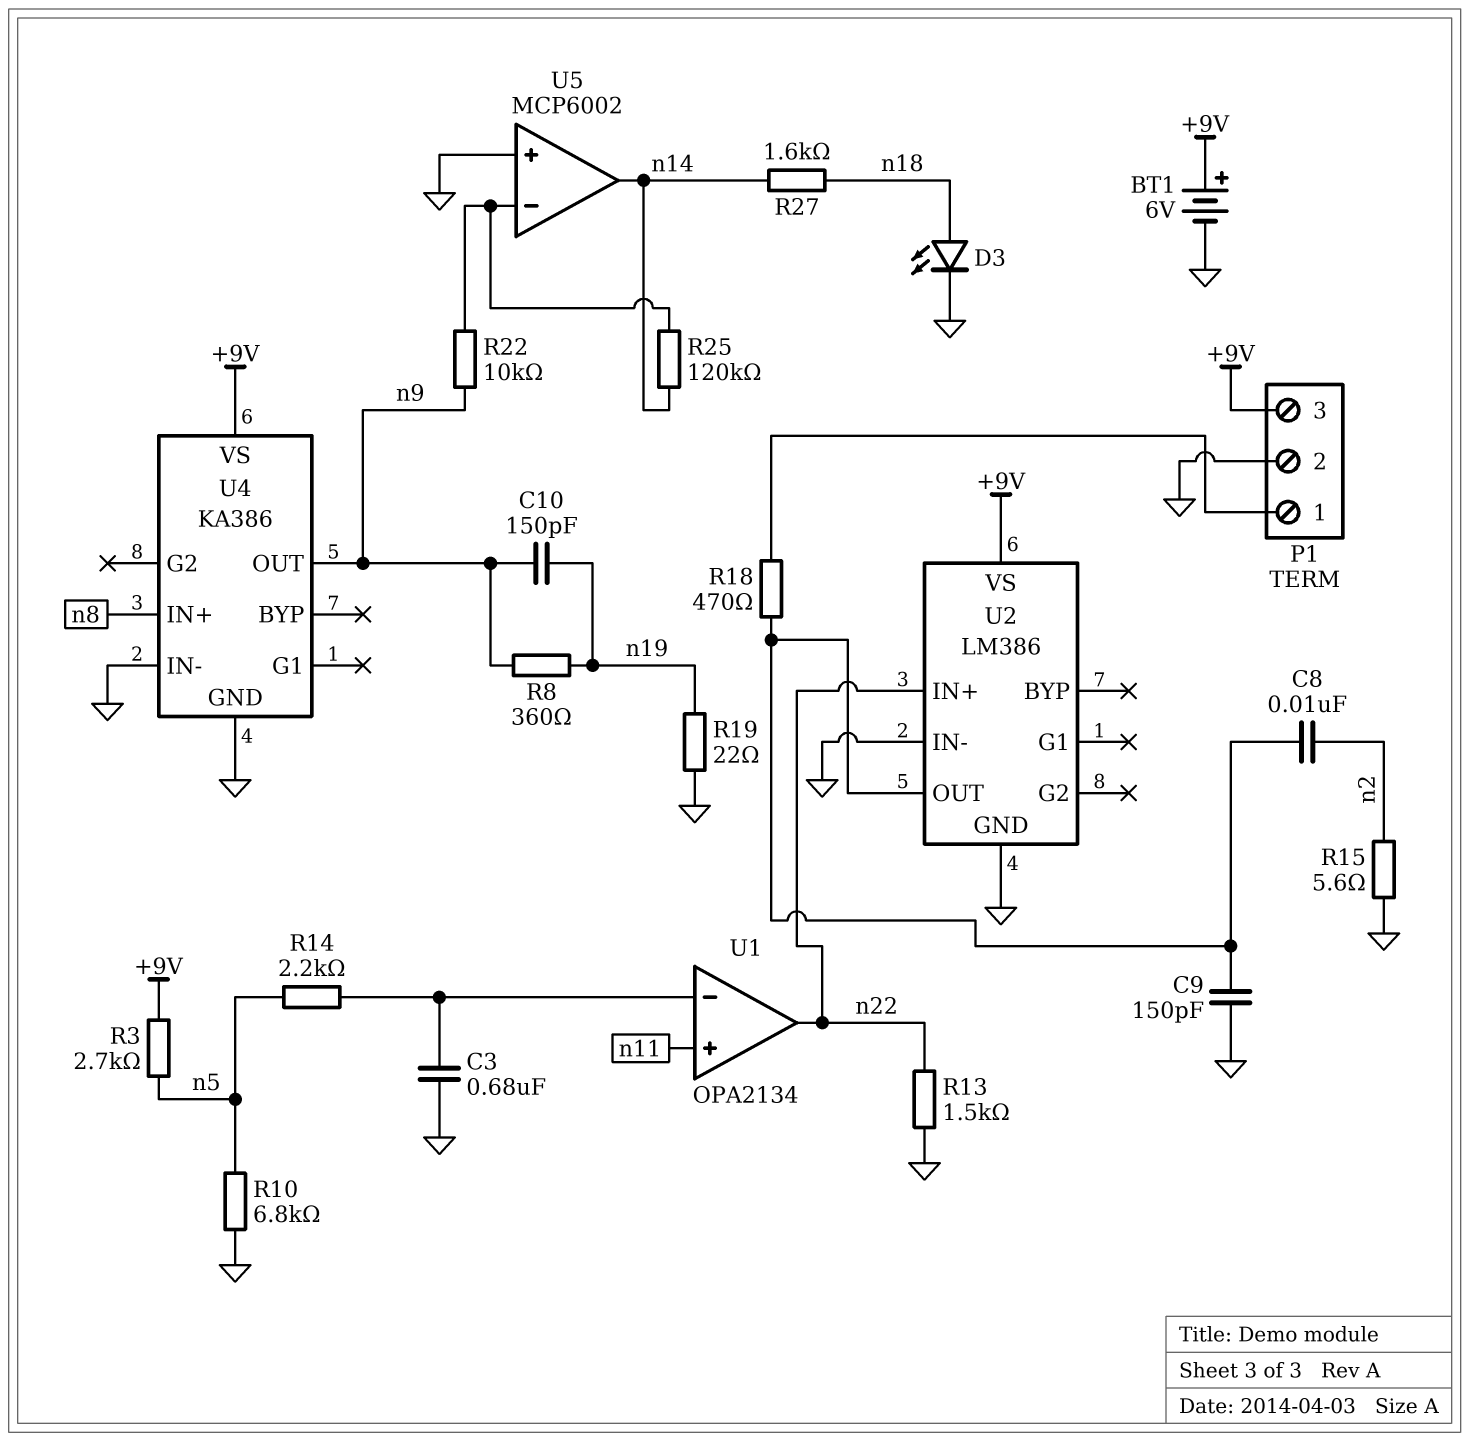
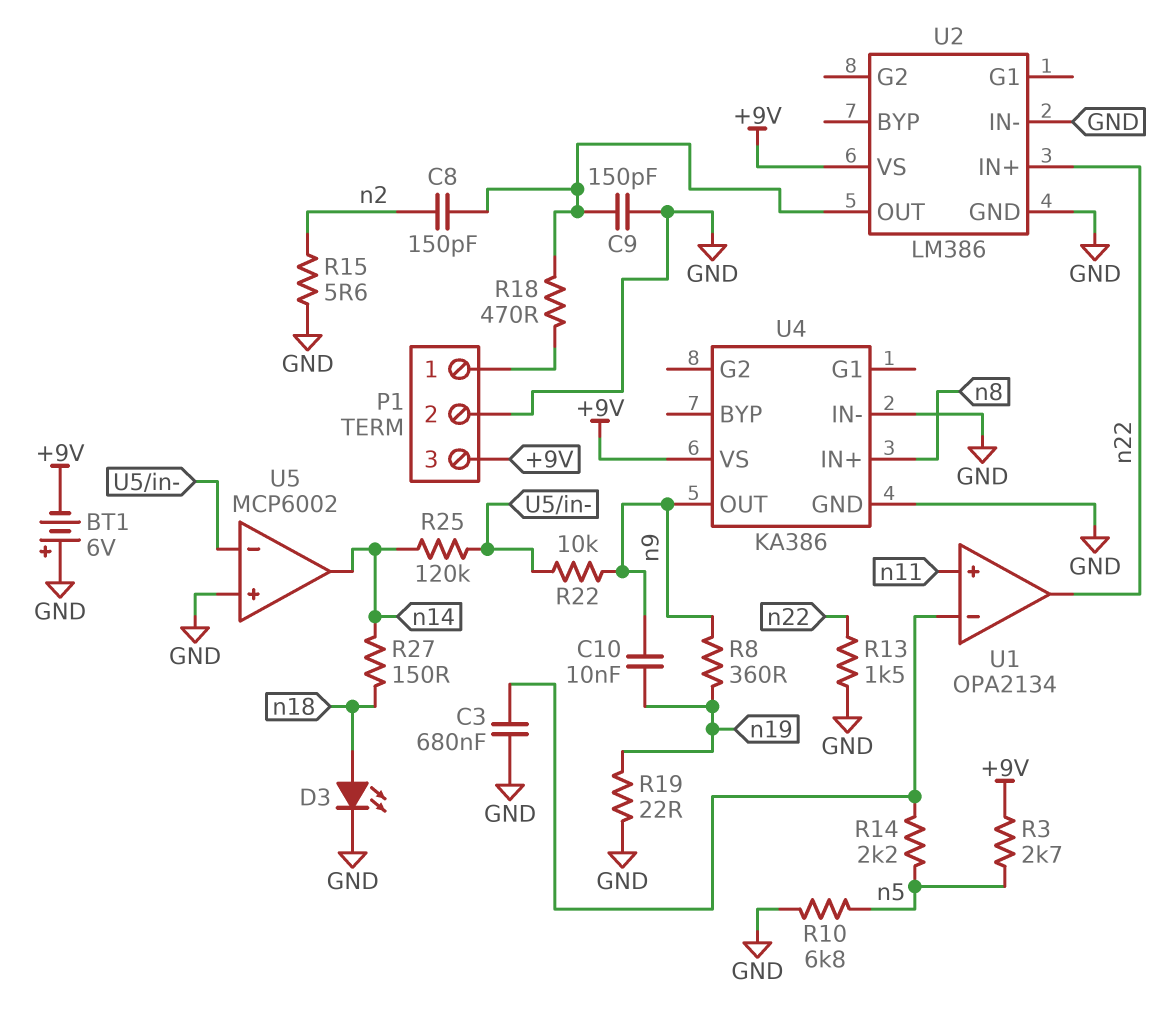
BT1: 6V (plus +9V, minus GND) -> 6V (plus GND, minus +9V)
C8: 10nF (U2/OUT, n2) -> 150pF (U2/OUT, n2)
C10: 150pF (n9, n19) -> 10nF (n9, n19)
R27: 1.6k (n14, n18) -> 150 (n14, n18)

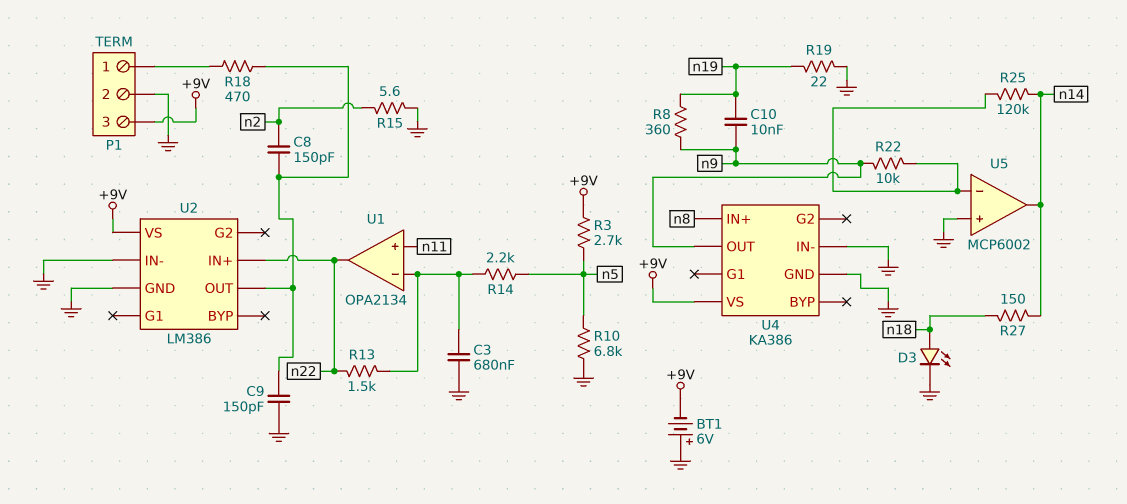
R13: 1.5k (GND, n22) -> 1.5k (U1/in-, n22)

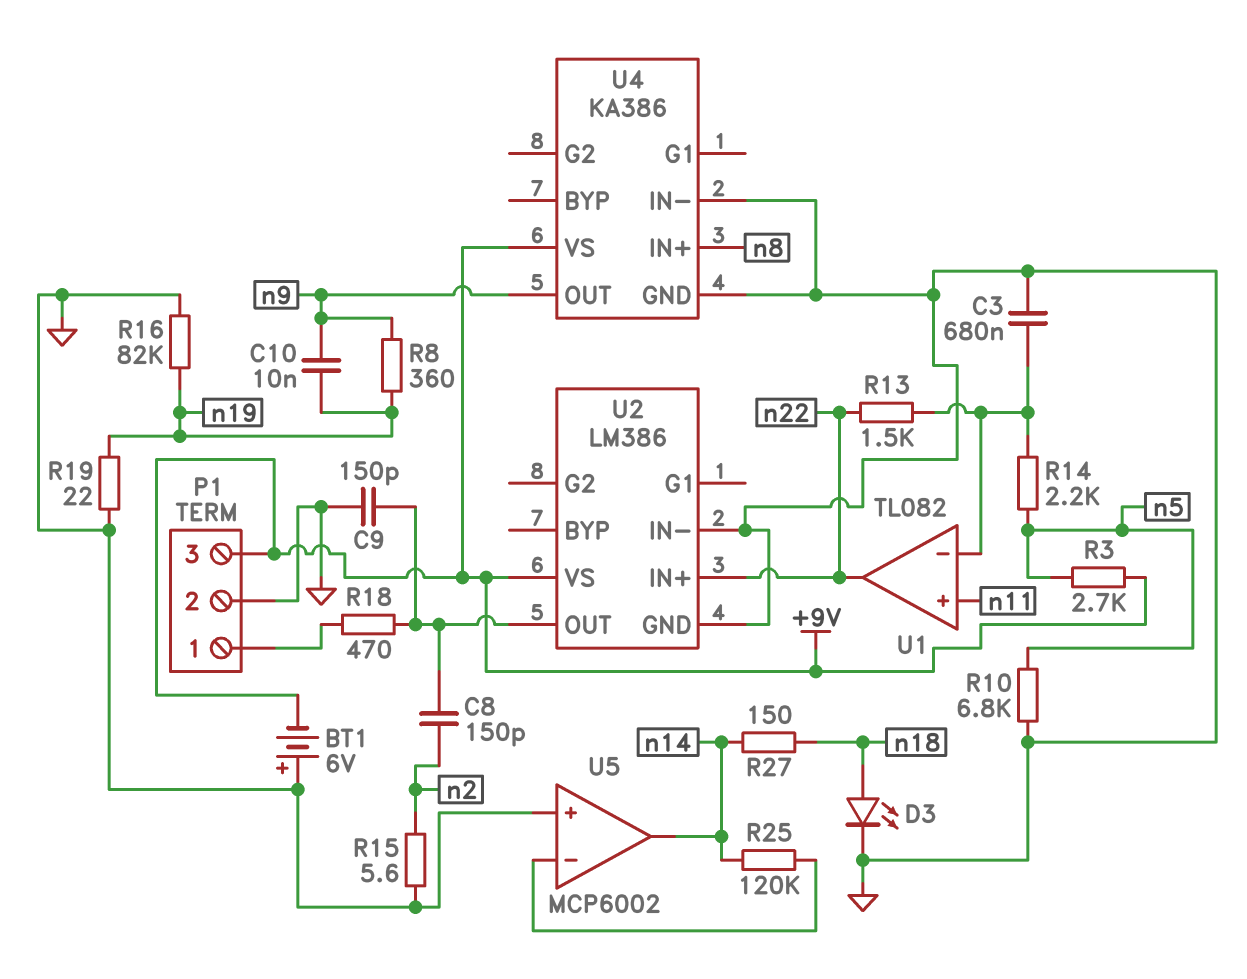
R16: none -> 82k (GND, n19)
R22: 10k (U5/in-, n9) -> none
U1: OPA2134 -> TL082

